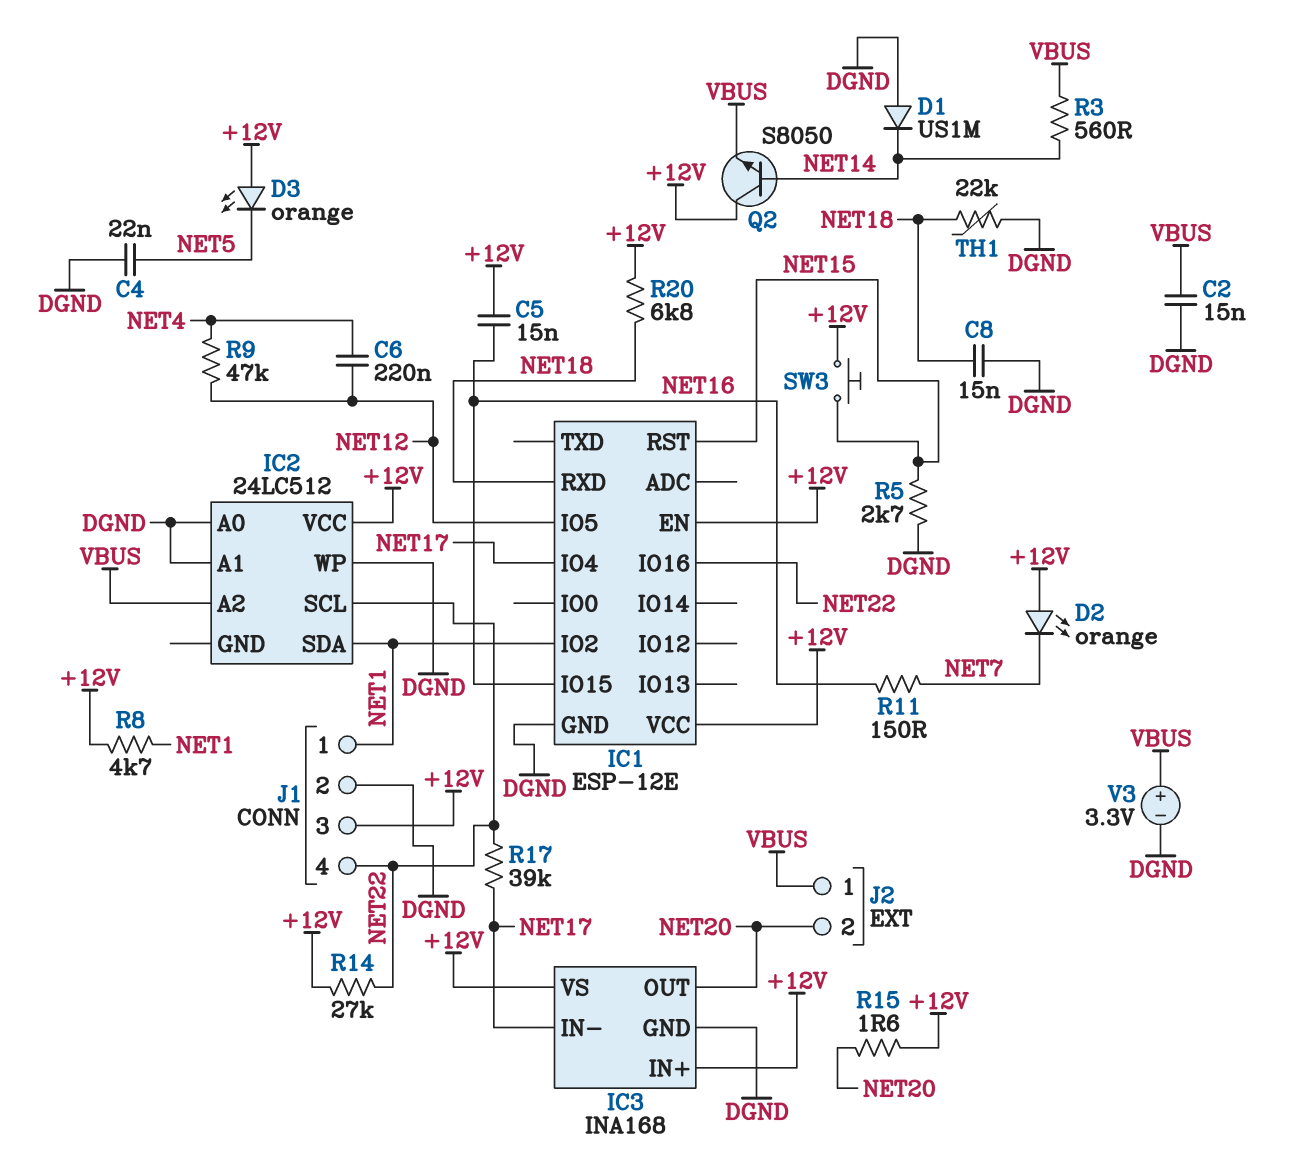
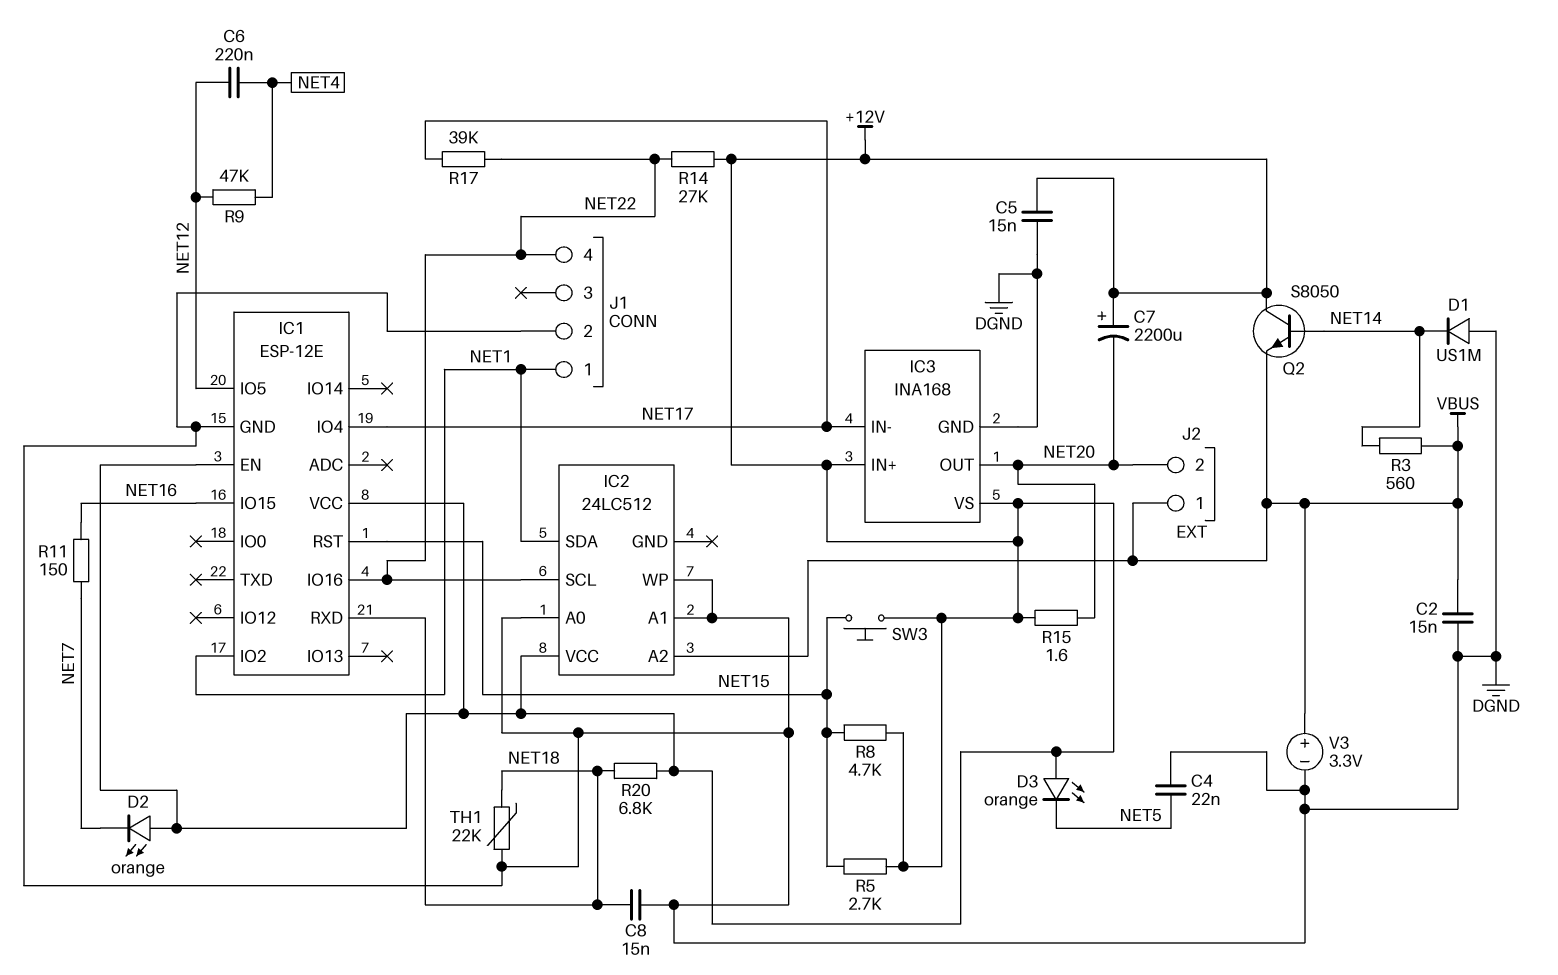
C5: 15nF (+12V, NET16) -> 15nF (+12V, DGND)
C7: none -> 2200uF (plus +12V, minus NET20)
J1 pin 3: +12V -> none
R5: 2.7k (DGND, NET15) -> 2.7k (+12V, NET15)
R8: 4.7k (+12V, NET1) -> 4.7k (+12V, NET15)

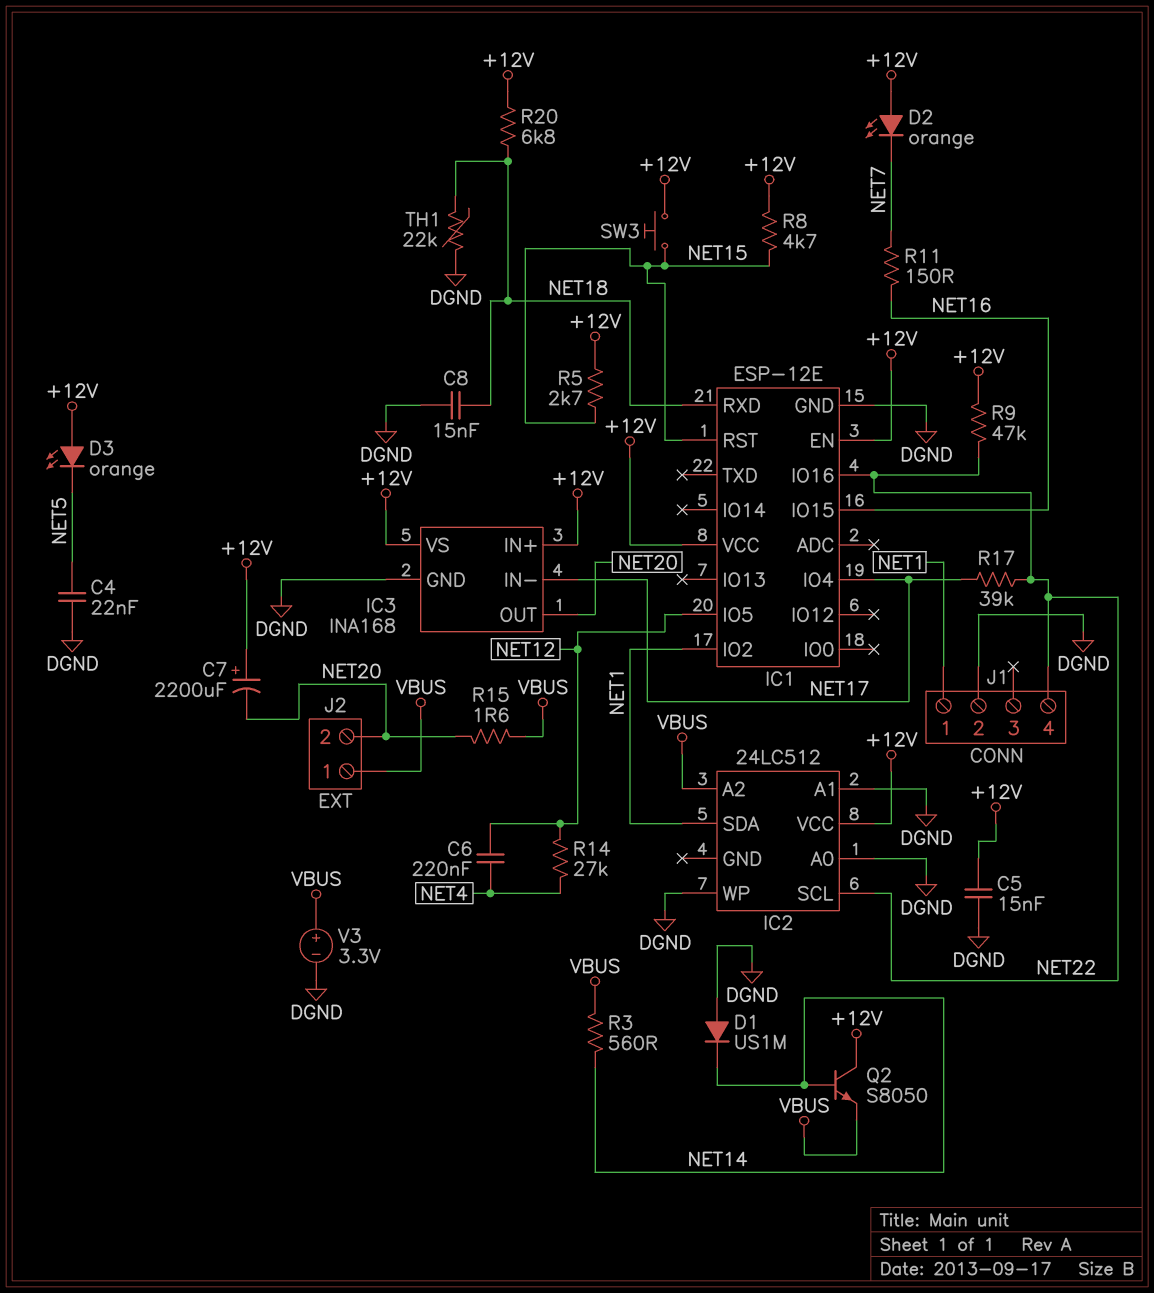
C2: 15nF (DGND, VBUS) -> none
R9: 47k (NET4, NET12) -> 47k (+12V, NET22)
R14: 27k (+12V, NET22) -> 27k (NET4, NET12)
R15: 1.6 (+12V, NET20) -> 1.6 (NET20, VBUS)

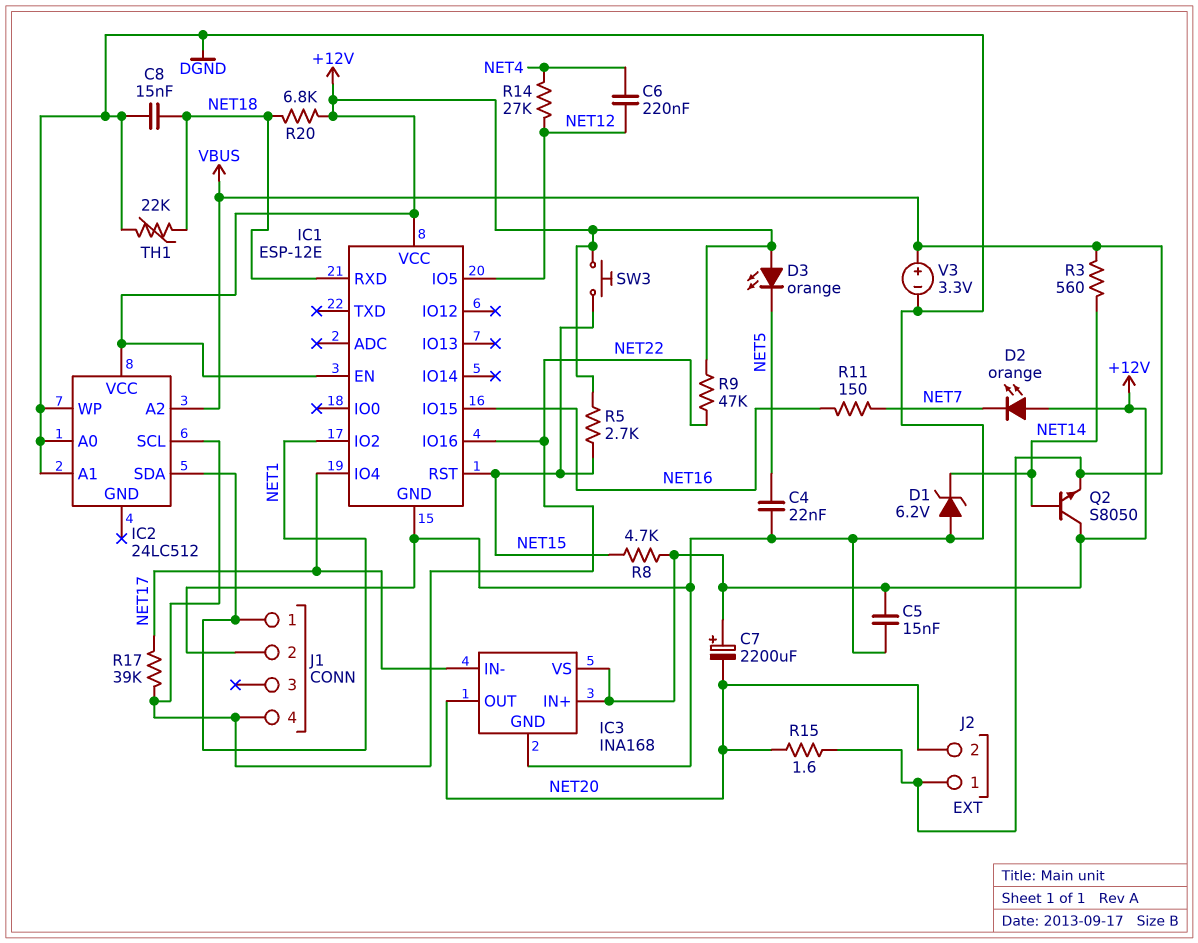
D1: diode US1M (A DGND, K NET14) -> zener 6.2V (A DGND, K NET14)

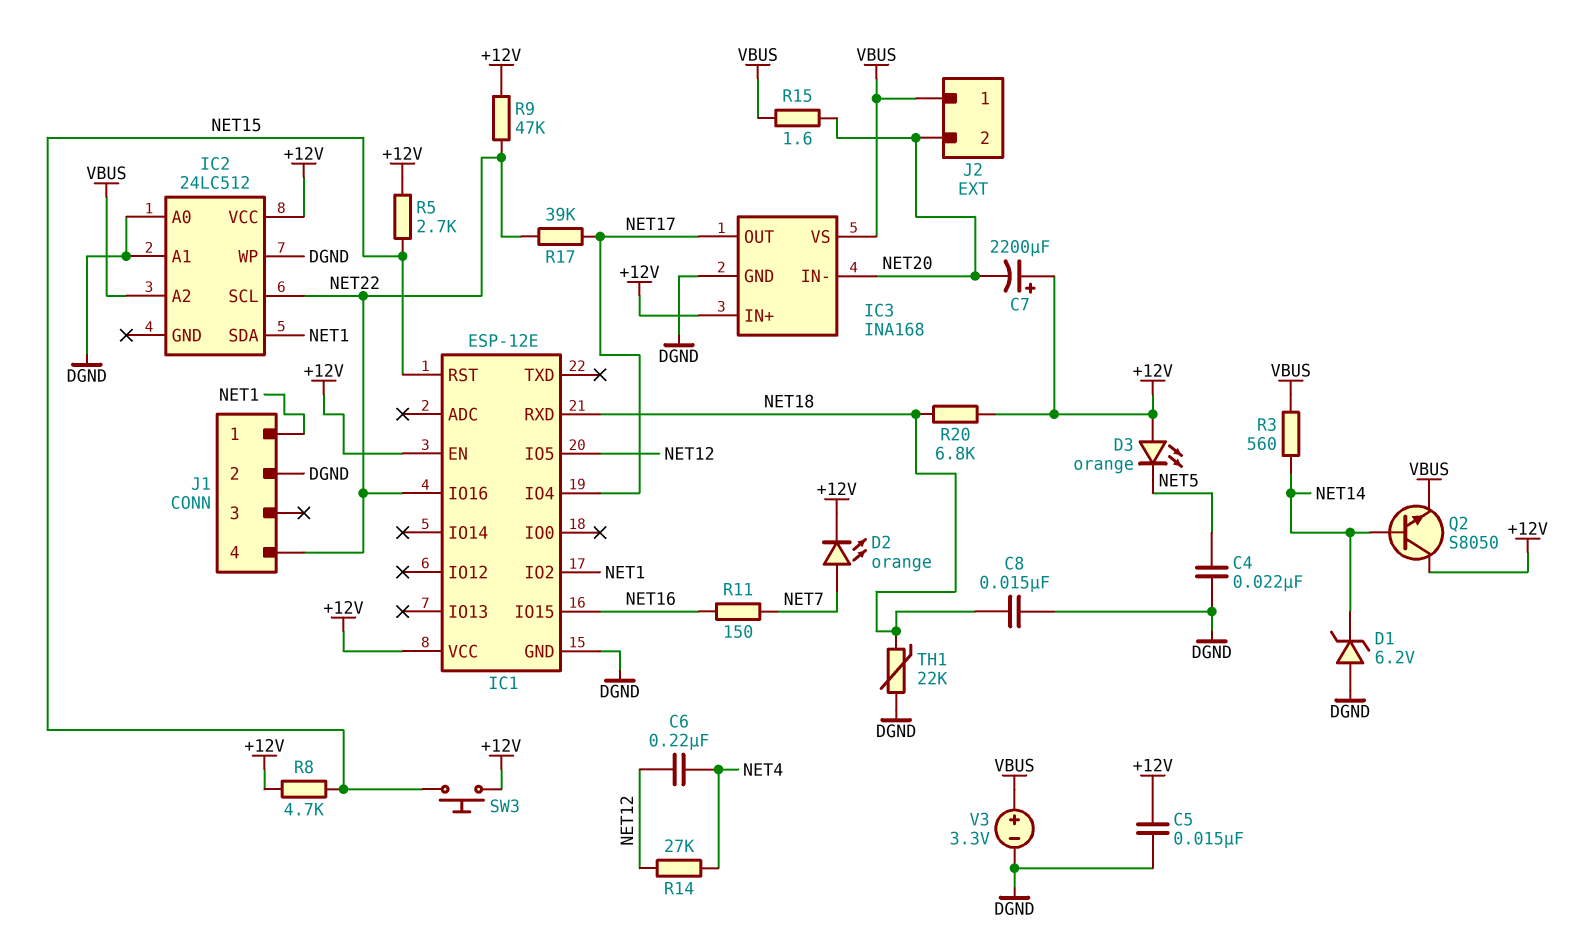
D2: LED orange (A +12V, K NET7) -> LED orange (A NET7, K +12V)
IC3 pin IN-: NET17 -> NET20
IC3 pin OUT: NET20 -> NET17
IC3 pin VS: +12V -> VBUS

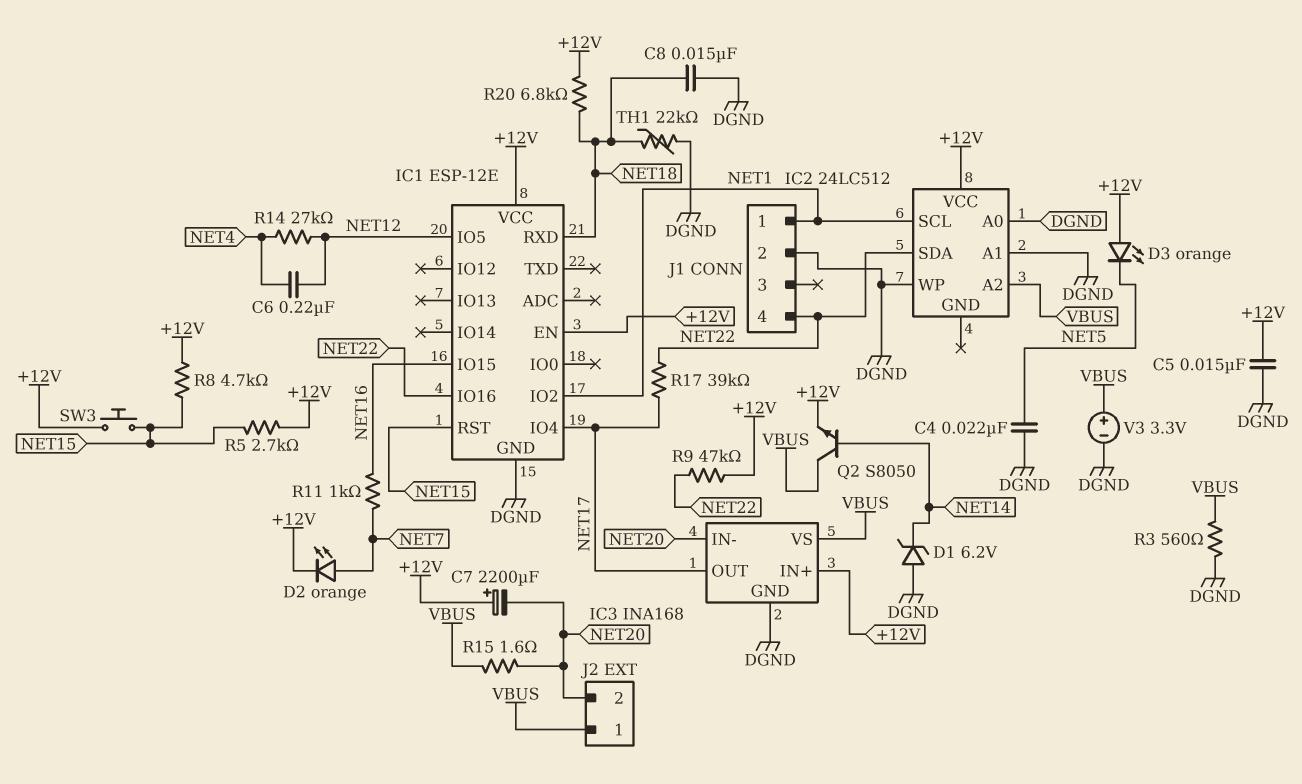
IC2 pin SCL: NET22 -> NET1
IC2 pin SDA: NET1 -> NET22
Q2: NPN S8050 (B NET14, C +12V, E VBUS) -> NPN S8050 (B NET14, C VBUS, E +12V)
R3: 560 (NET14, VBUS) -> 560 (DGND, VBUS)
R11: 150 (NET7, NET16) -> 1k (NET7, NET16)

